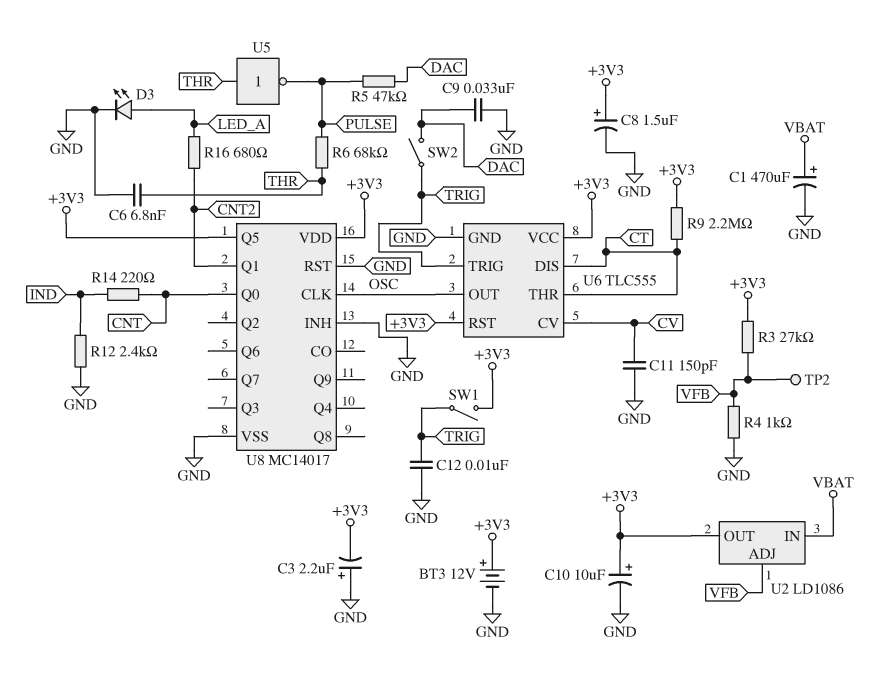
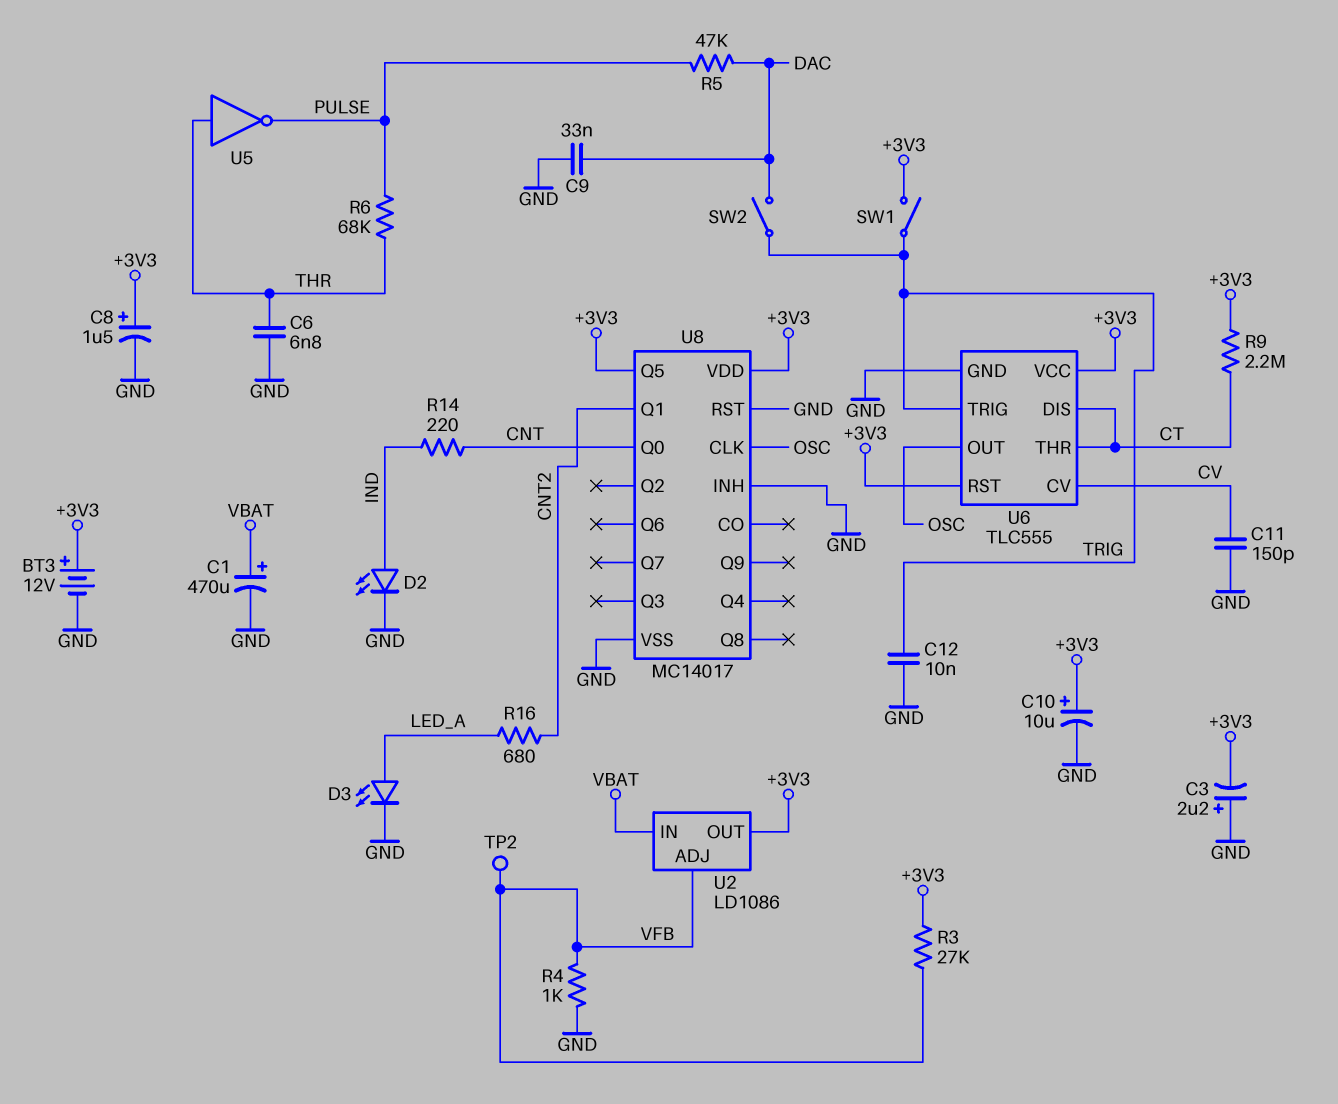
D2: none -> LED (A IND, K GND)
R12: 2.4k (GND, IND) -> none

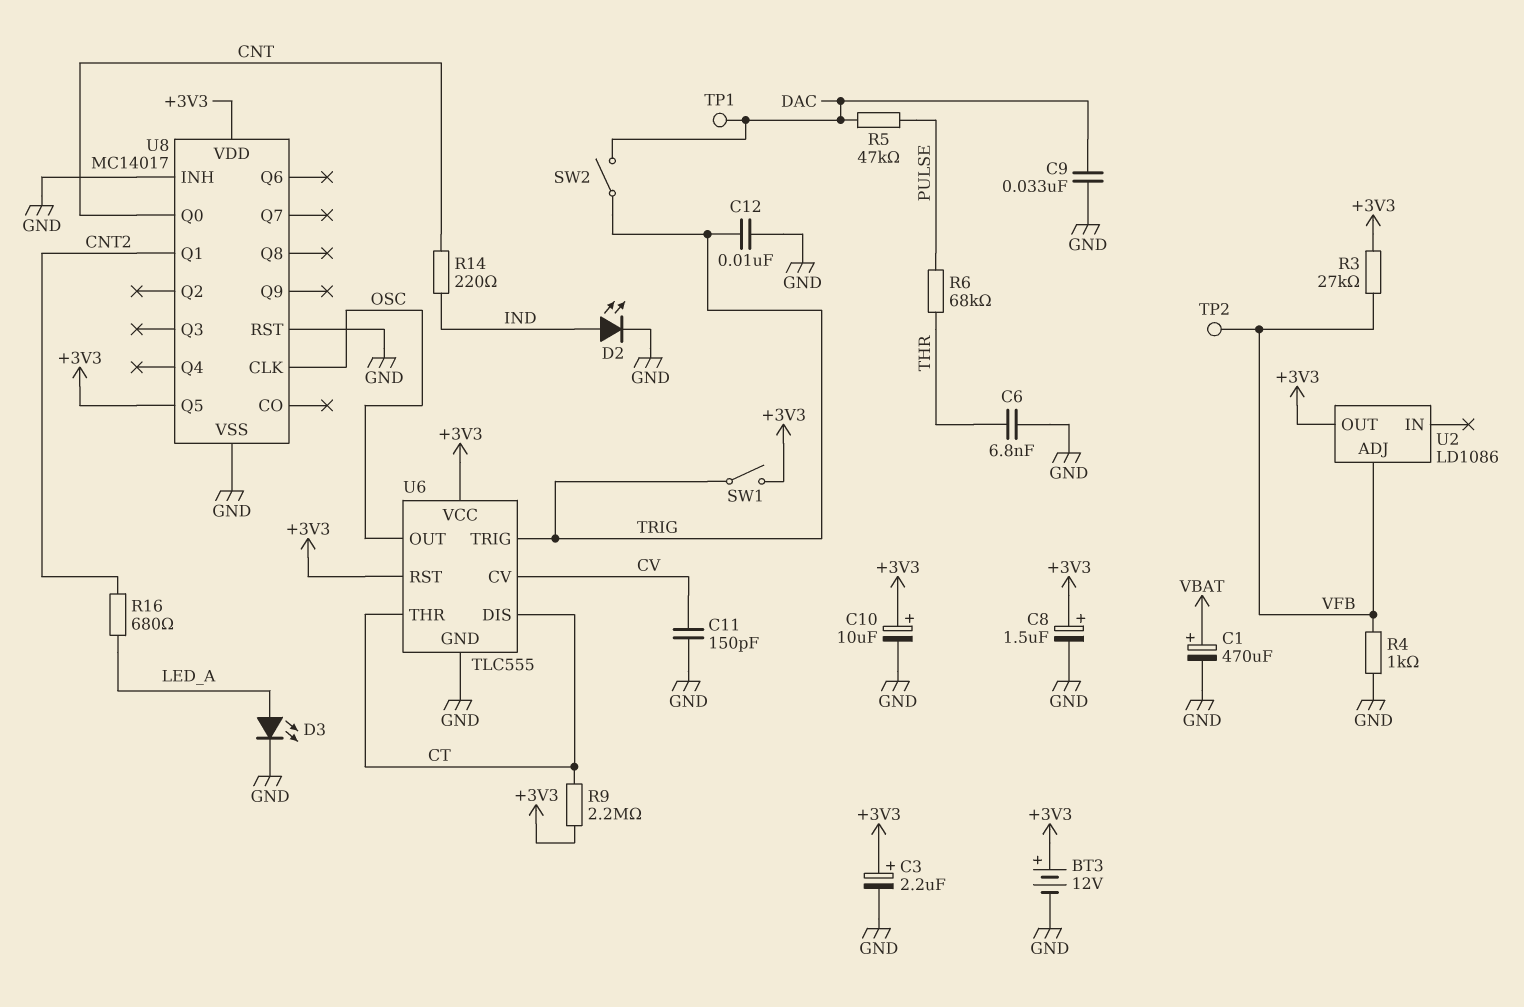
C3: 2.2uF (plus GND, minus +3V3) -> 2.2uF (plus +3V3, minus GND)
TP1: none -> test point (DAC)
U2 pin IN: VBAT -> none
U5: NOT (in THR, out PULSE) -> none

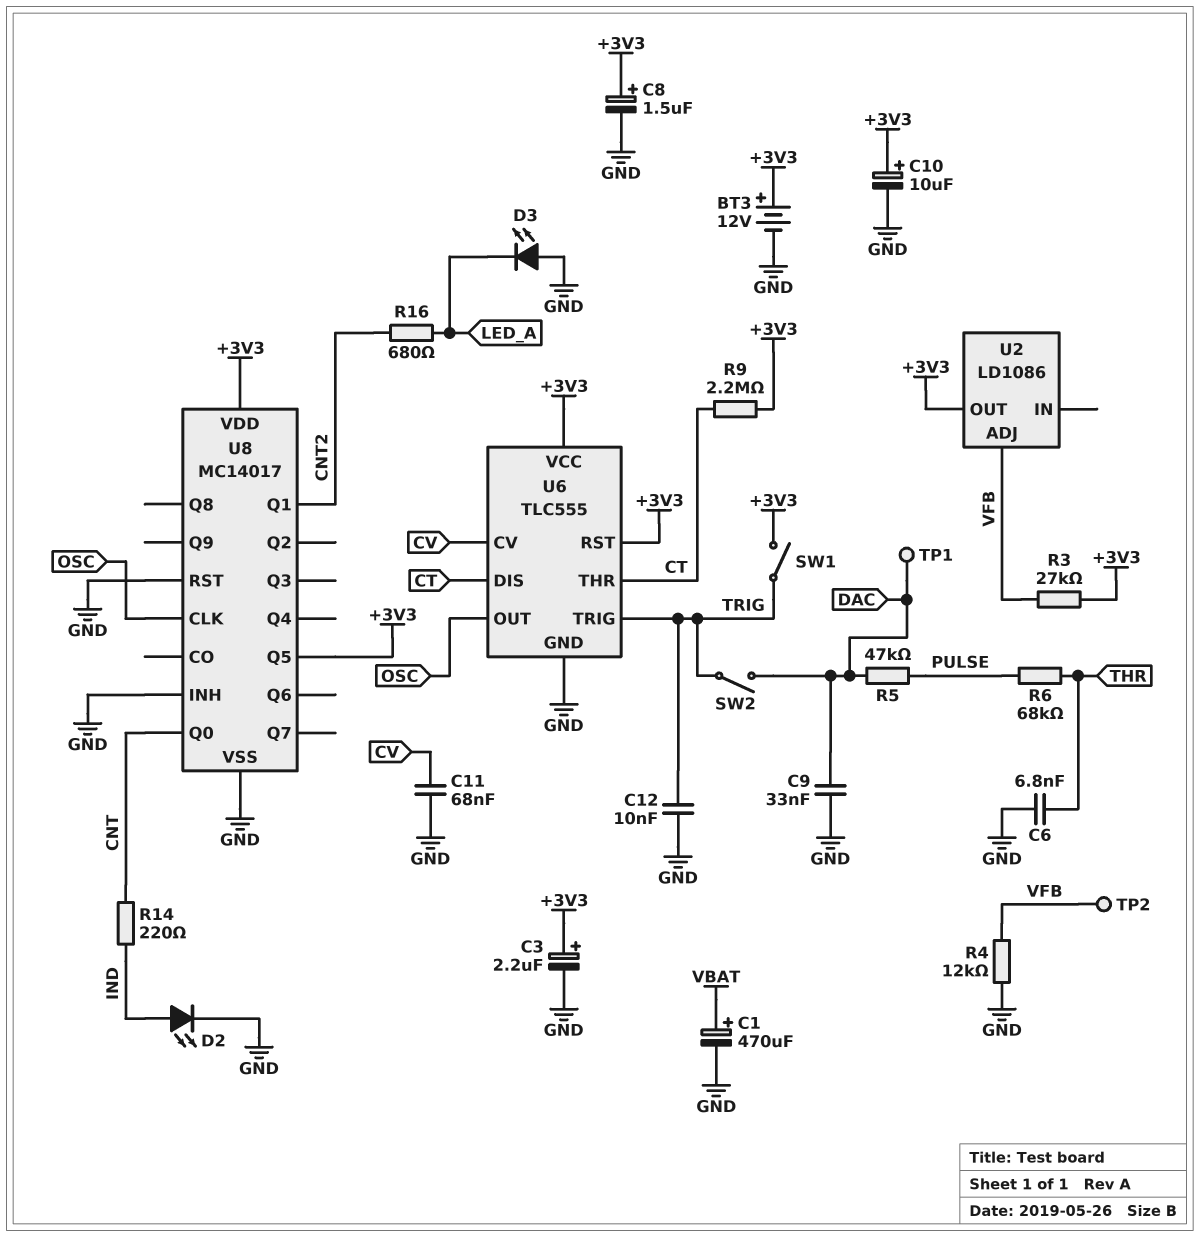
C11: 150pF (CV, GND) -> 68nF (CV, GND)
D3: LED (A LED_A, K GND) -> LED (A GND, K LED_A)
R4: 1k (GND, VFB) -> 12k (GND, VFB)

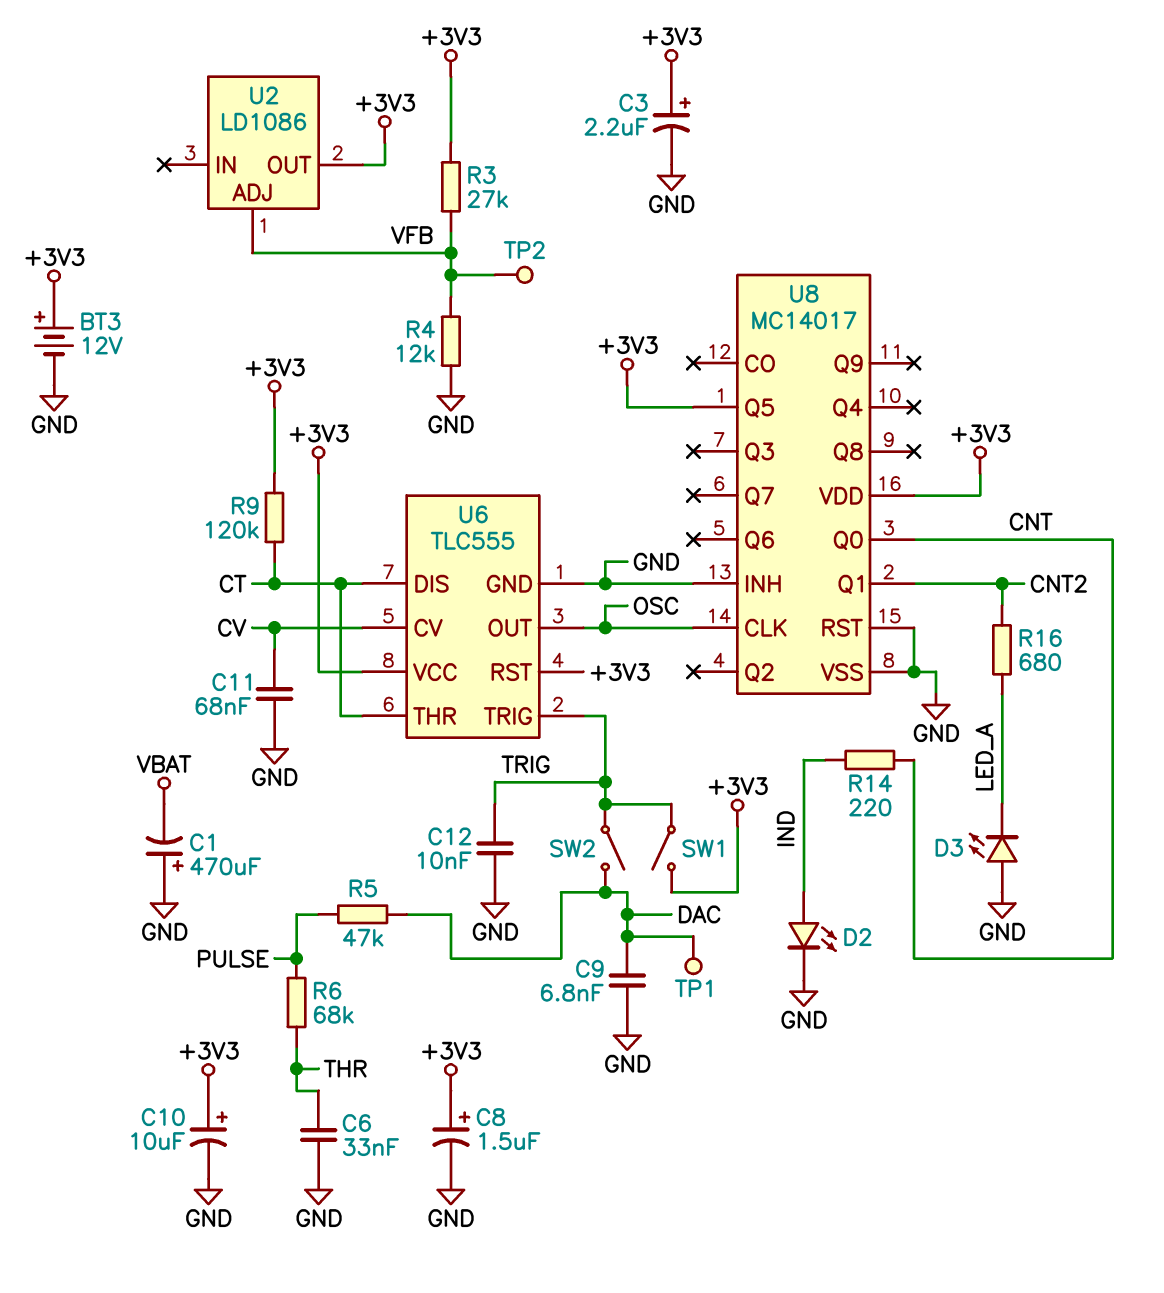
C1: 470uF (plus VBAT, minus GND) -> 470uF (plus GND, minus VBAT)
C6: 6.8nF (GND, THR) -> 33nF (GND, THR)
C9: 33nF (DAC, GND) -> 6.8nF (DAC, GND)
R9: 2.2M (+3V3, CT) -> 120k (+3V3, CT)

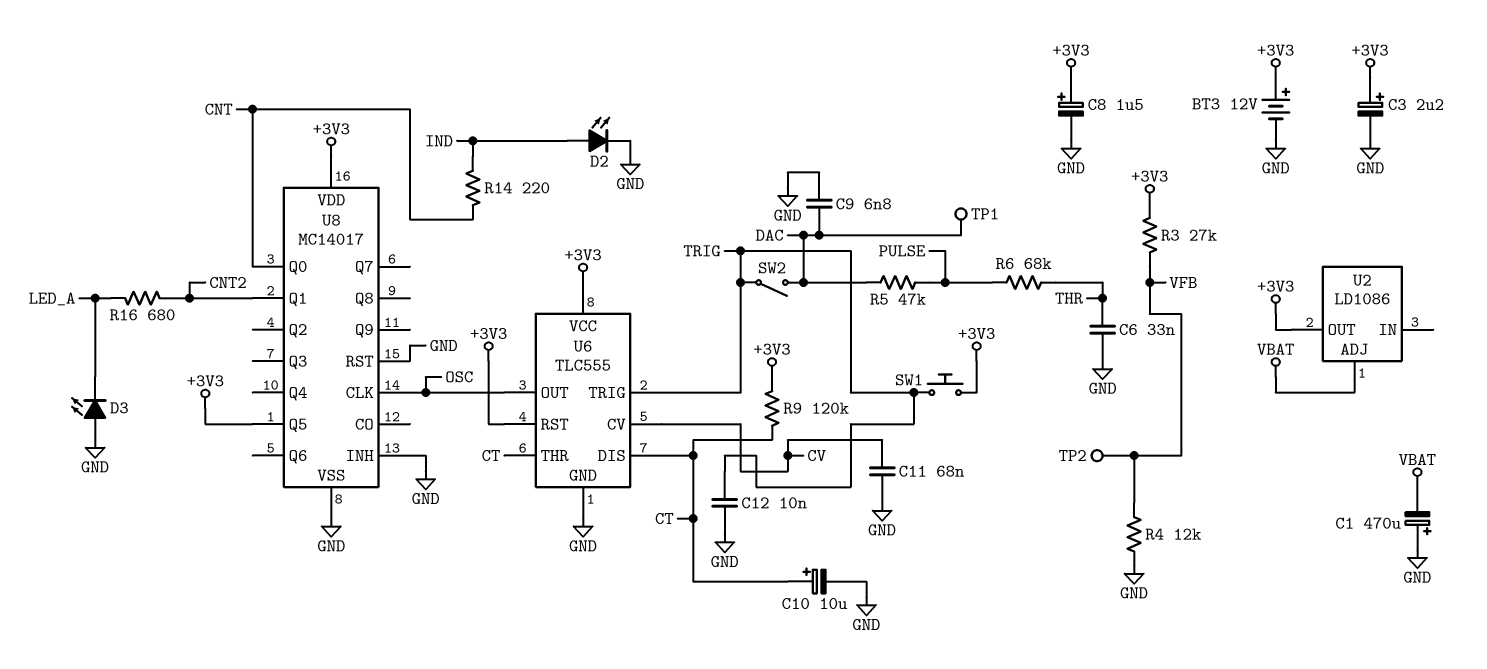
C10: 10uF (plus +3V3, minus GND) -> 10uF (plus CT, minus GND)
SW1: switch (+3V3, TRIG) -> button (+3V3, TRIG)
U2 pin ADJ: VFB -> VBAT

